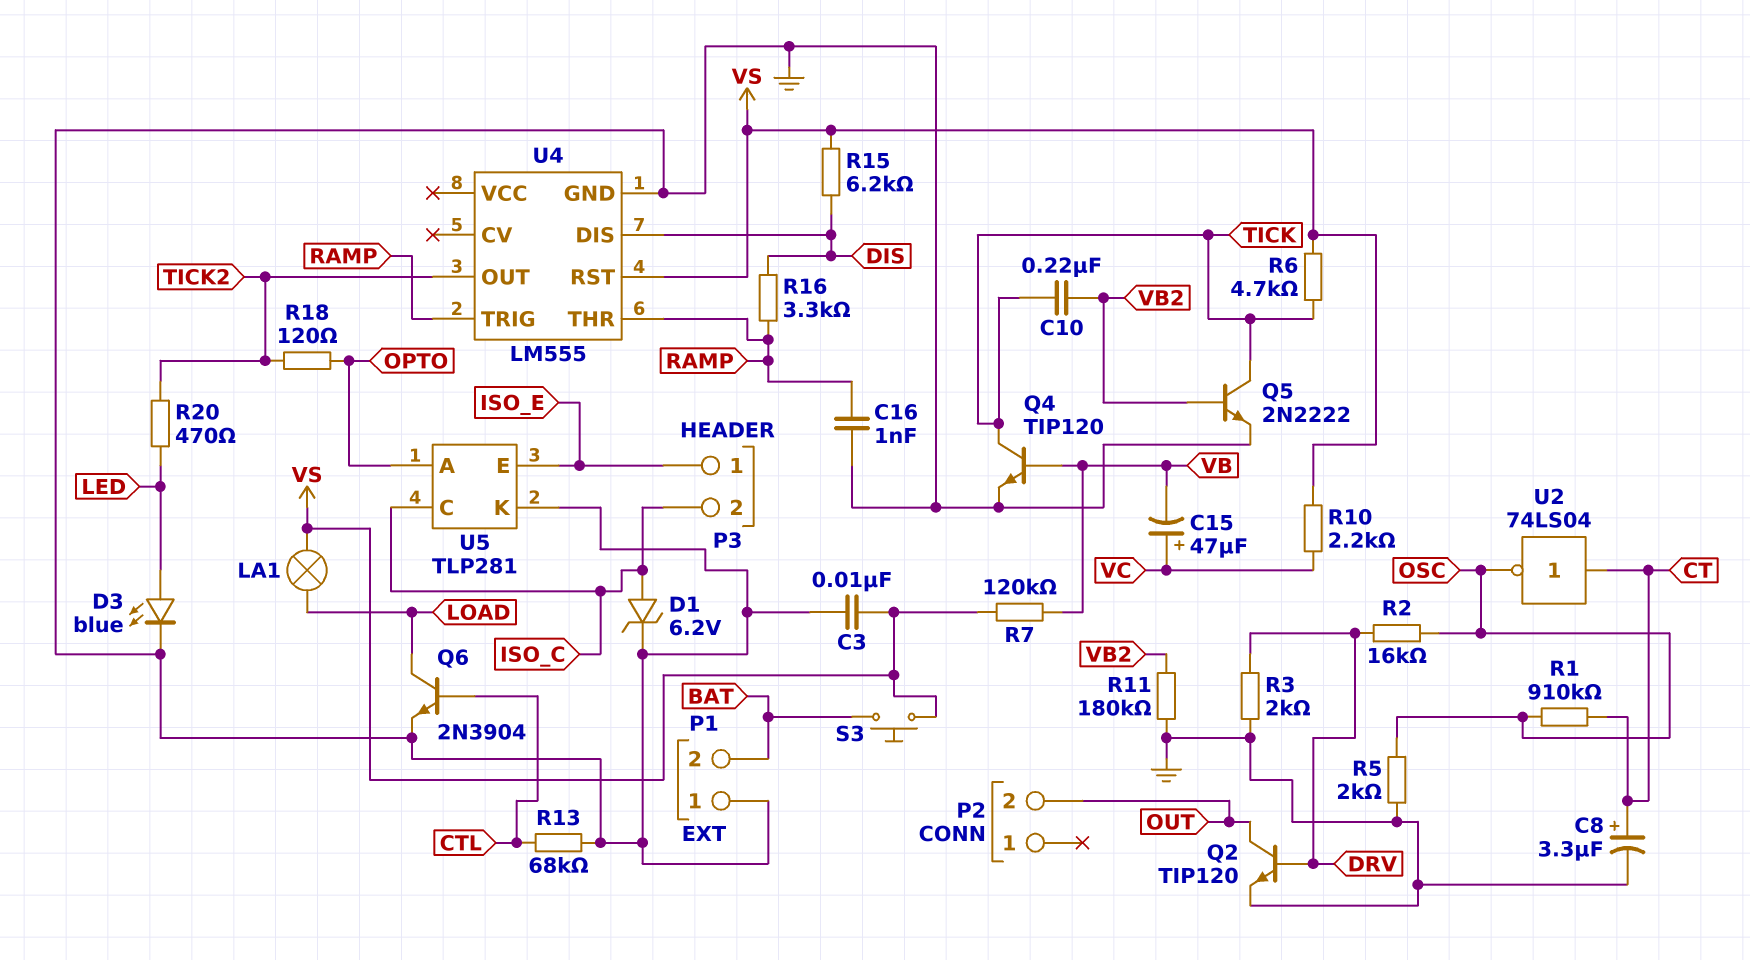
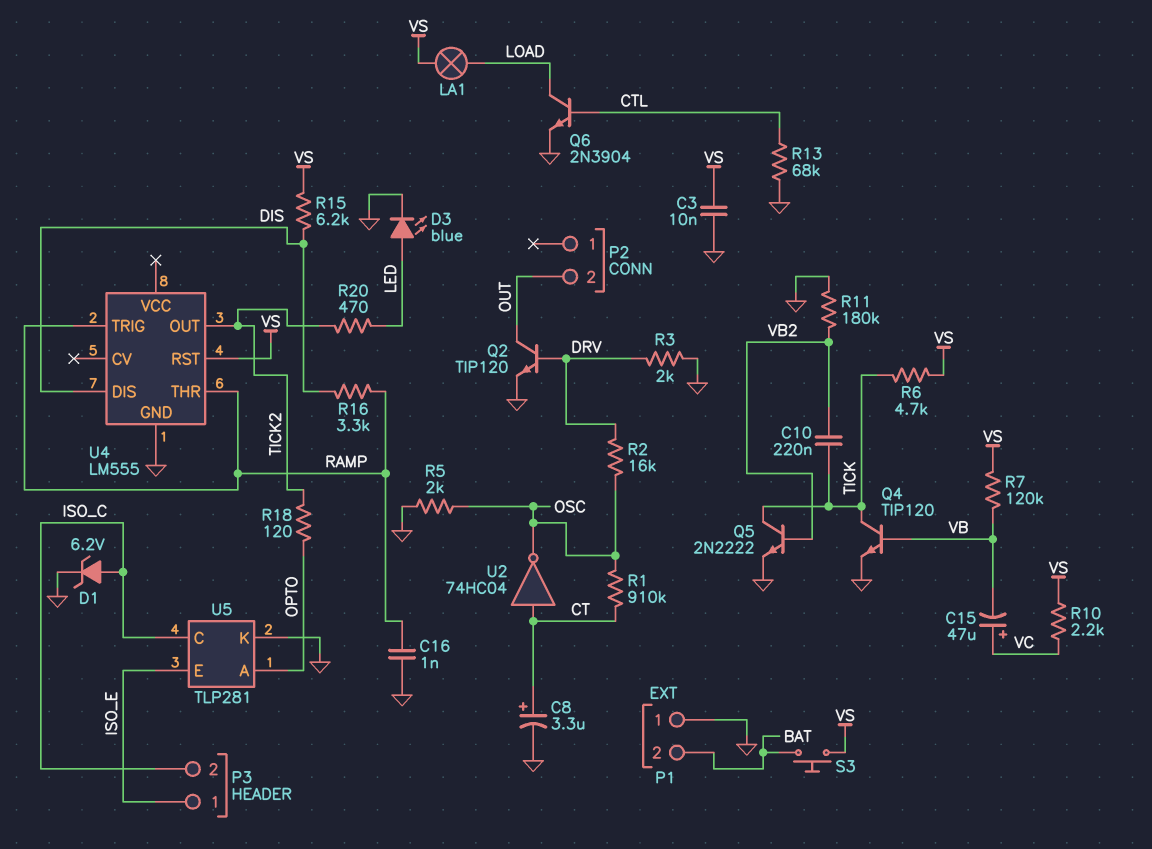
U2: NOT 74LS04 (in CT, out OSC) -> NOT 74HC04 (in CT, out OSC)

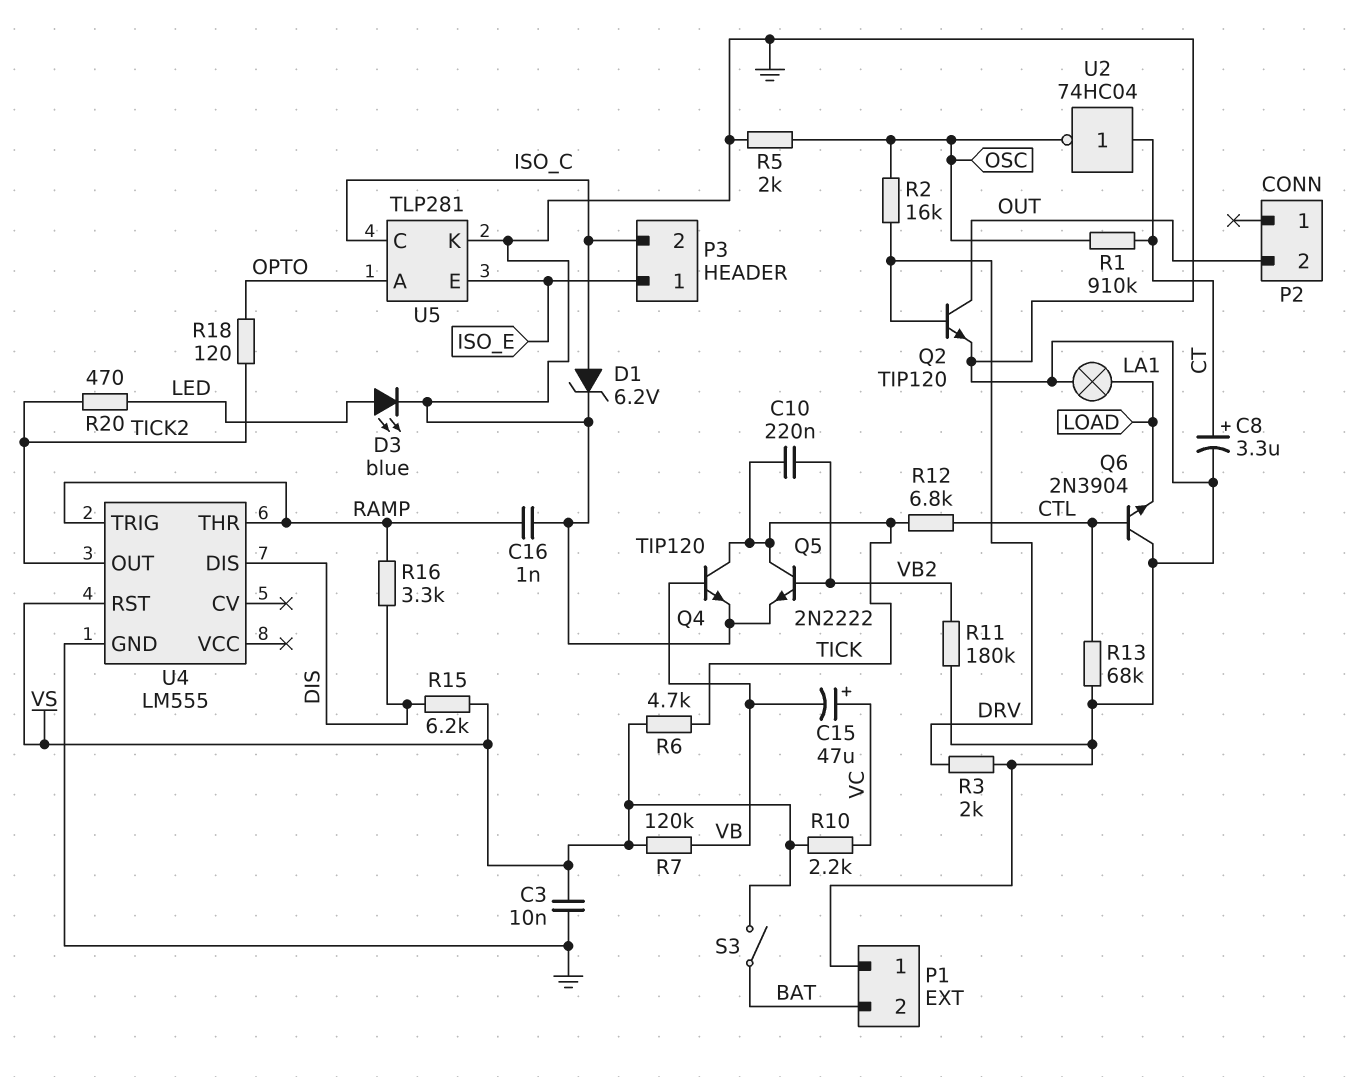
LA1: lamp (LOAD, VS) -> lamp (GND, LOAD)
Q6: NPN 2N3904 (B CTL, C LOAD, E GND) -> NPN 2N3904 (B CTL, C GND, E LOAD)
R12: none -> 6.8k (CTL, TICK)
S3: button (BAT, VS) -> switch (BAT, VS)

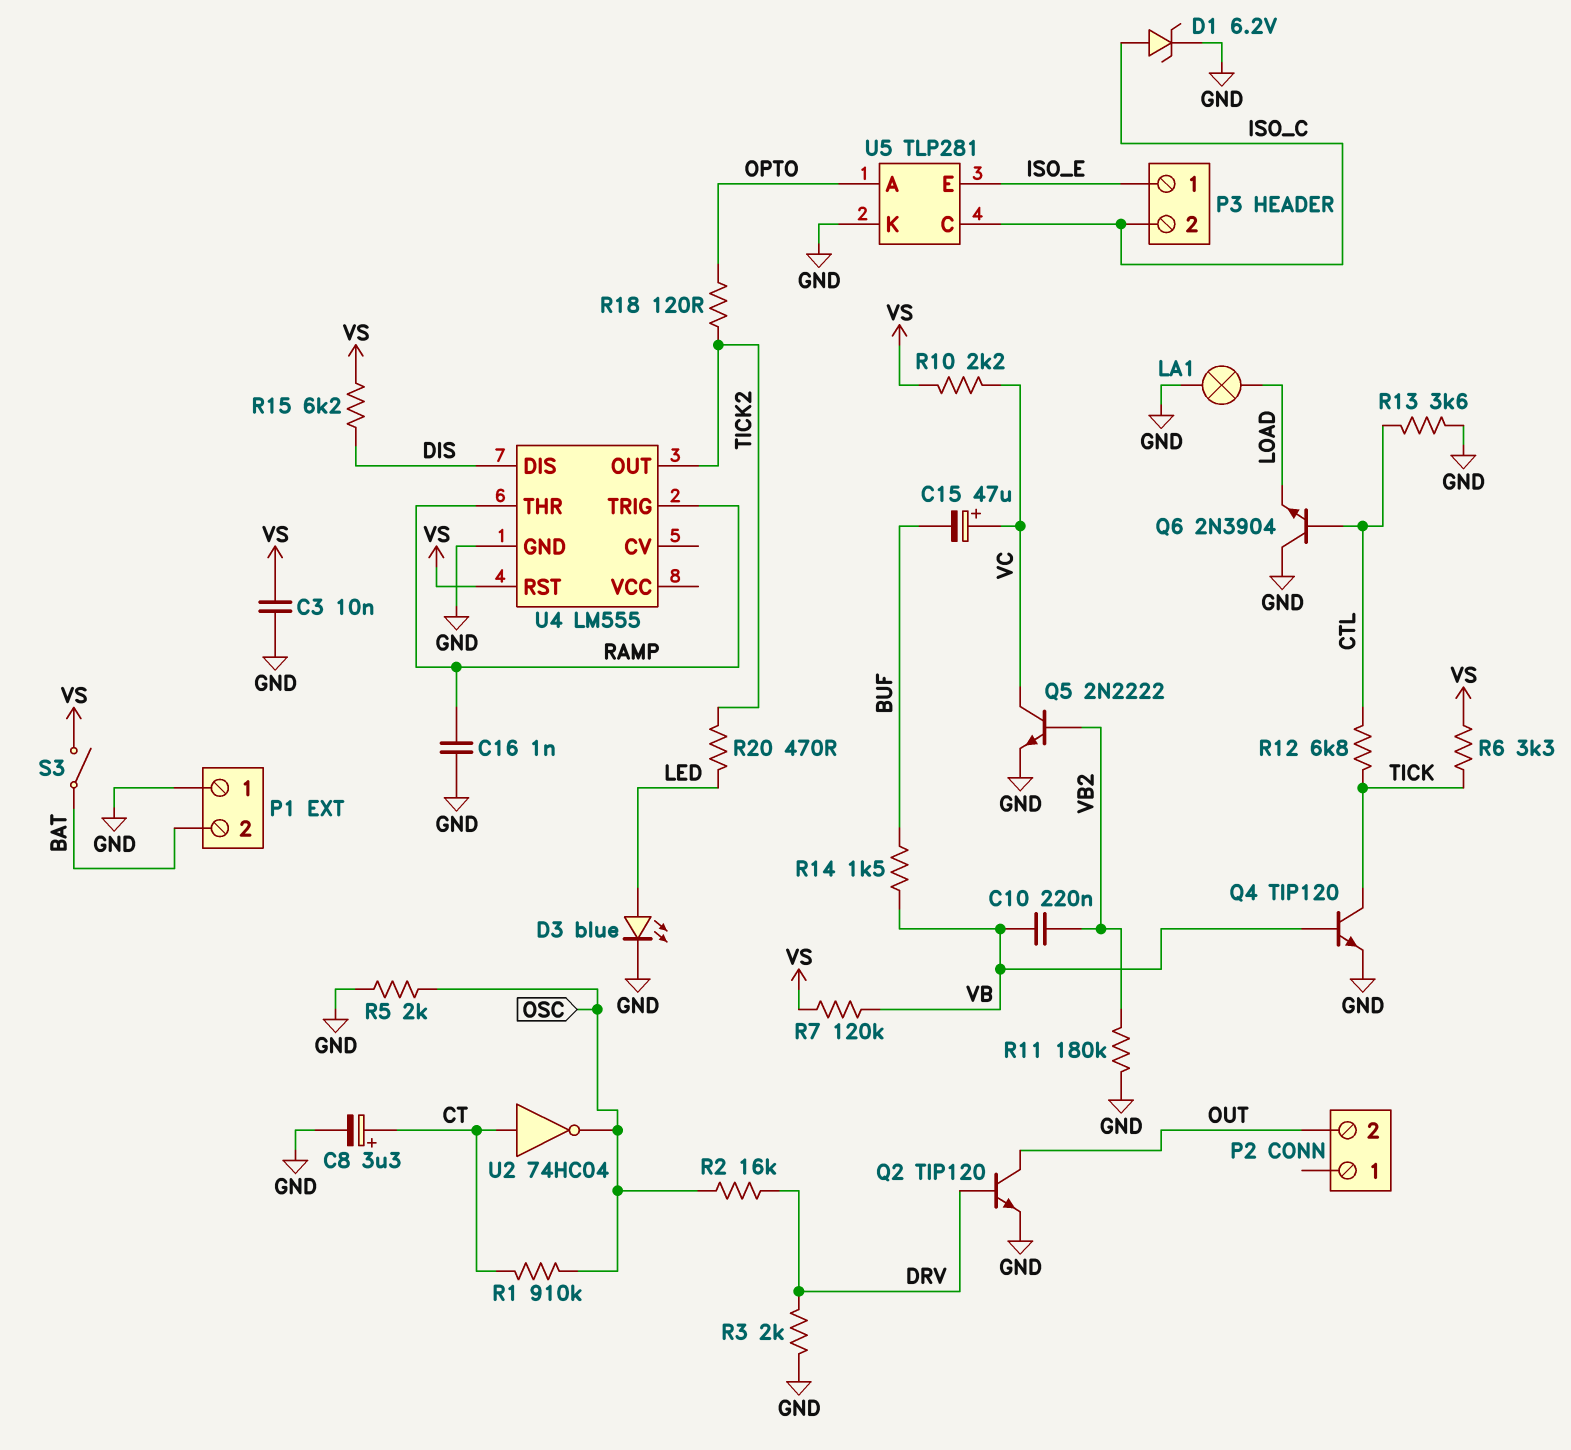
C10: 220nF (TICK, VB2) -> 220nF (VB, VB2)
C15: 47uF (plus VC, minus VB) -> 47uF (plus VC, minus BUF)
Q5: NPN 2N2222 (B VB2, C TICK, E GND) -> NPN 2N2222 (B VB2, C VC, E GND)
R6: 4.7k (TICK, VS) -> 3.3k (TICK, VS)
R13: 68k (CTL, GND) -> 3.6k (CTL, GND)
R14: none -> 1.5k (BUF, VB)
R16: 3.3k (DIS, RAMP) -> none

